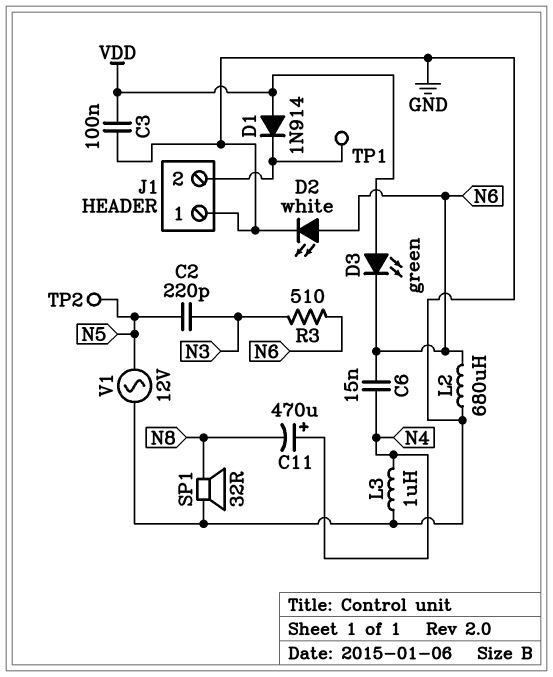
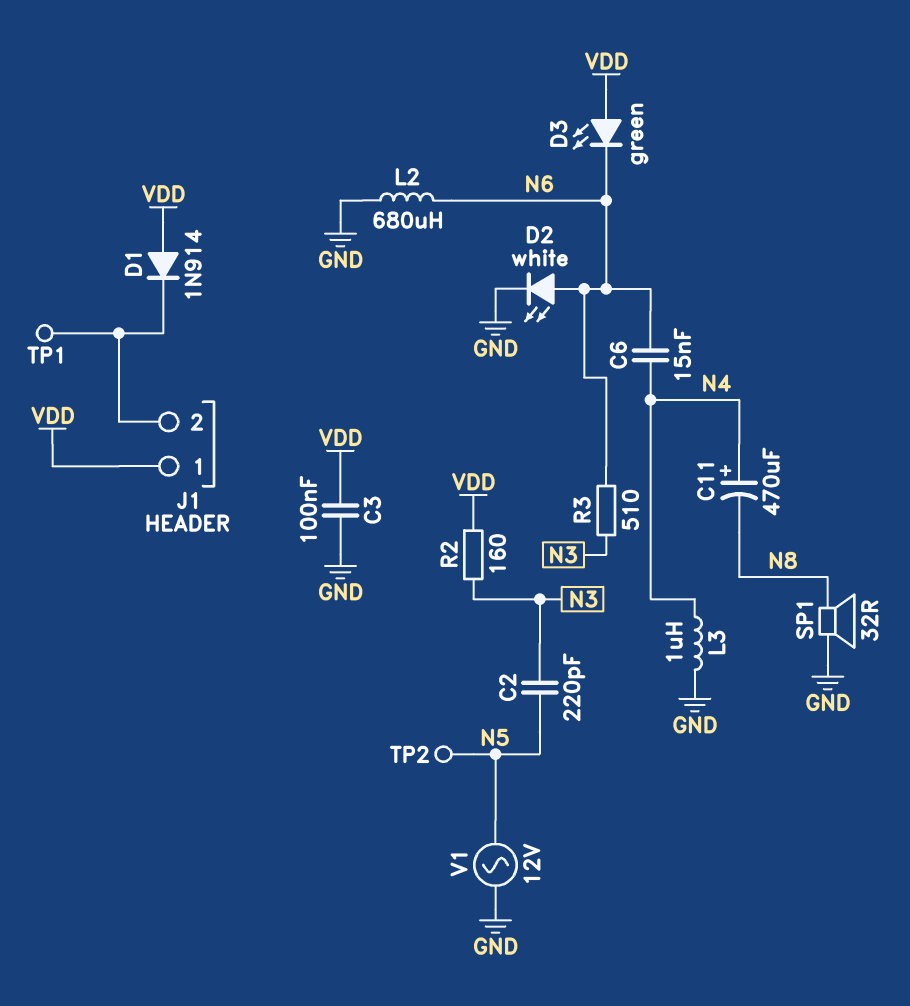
J1 pin 1: GND -> VDD
R2: none -> 160 (N3, VDD)

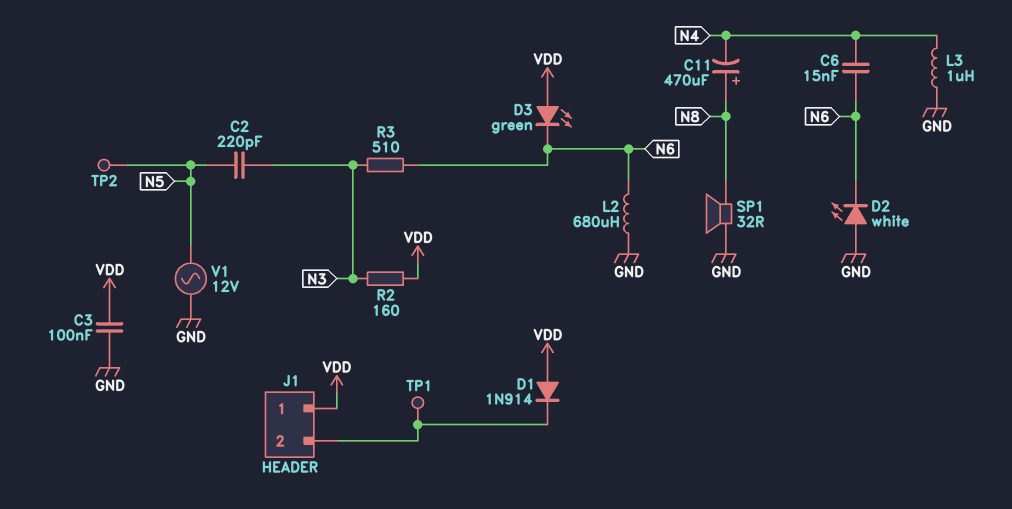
C11: 470uF (plus N4, minus N8) -> 470uF (plus N8, minus N4)
D2: LED white (A N6, K GND) -> LED white (A GND, K N6)

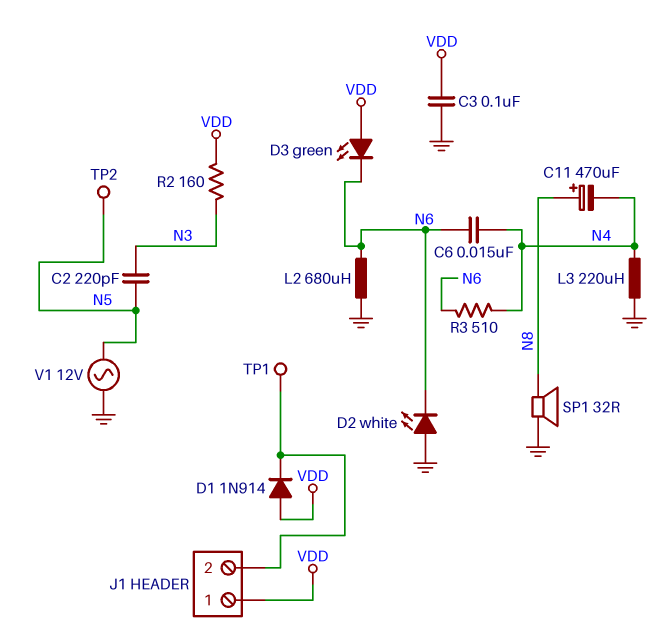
L3: 1uH (GND, N4) -> 220uH (GND, N4)
R3: 510 (N3, N6) -> 510 (N4, N6)

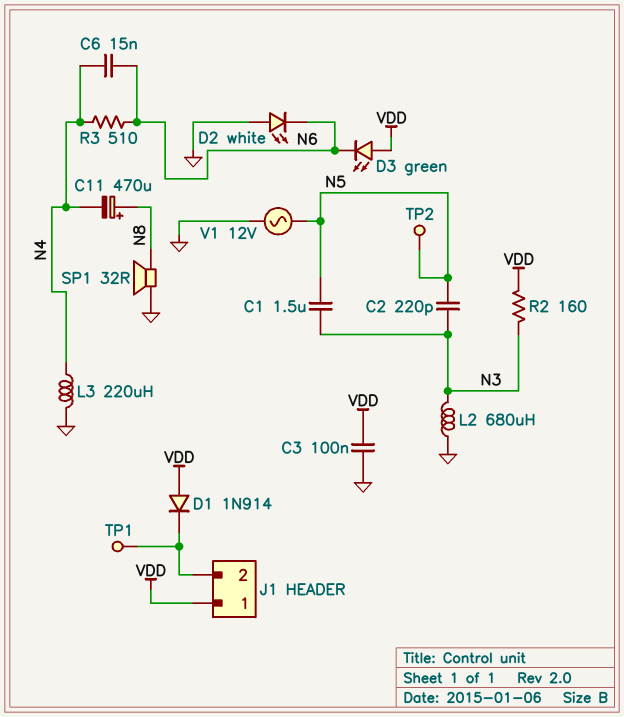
C1: none -> 1.5uF (N3, N5)
L2: 680uH (GND, N6) -> 680uH (GND, N3)

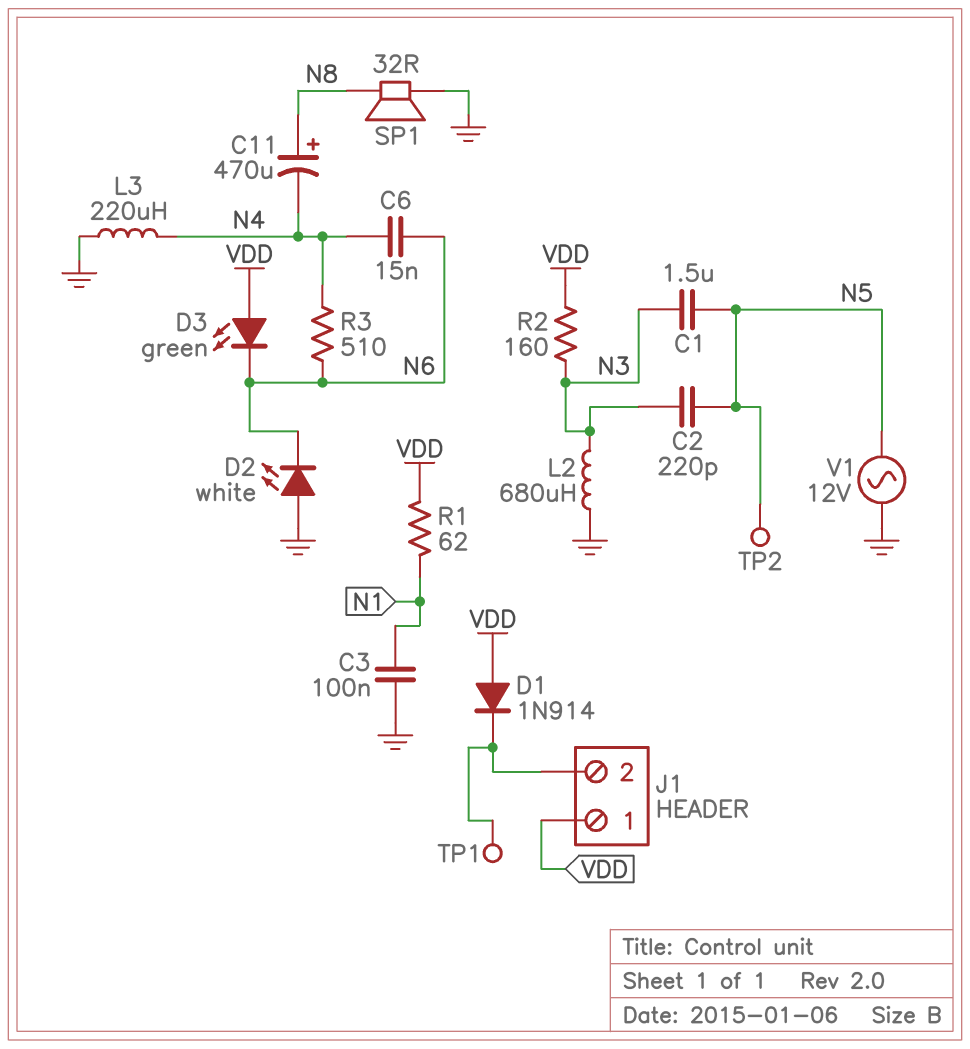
C3: 100nF (GND, VDD) -> 100nF (GND, N1)
R1: none -> 62 (N1, VDD)

